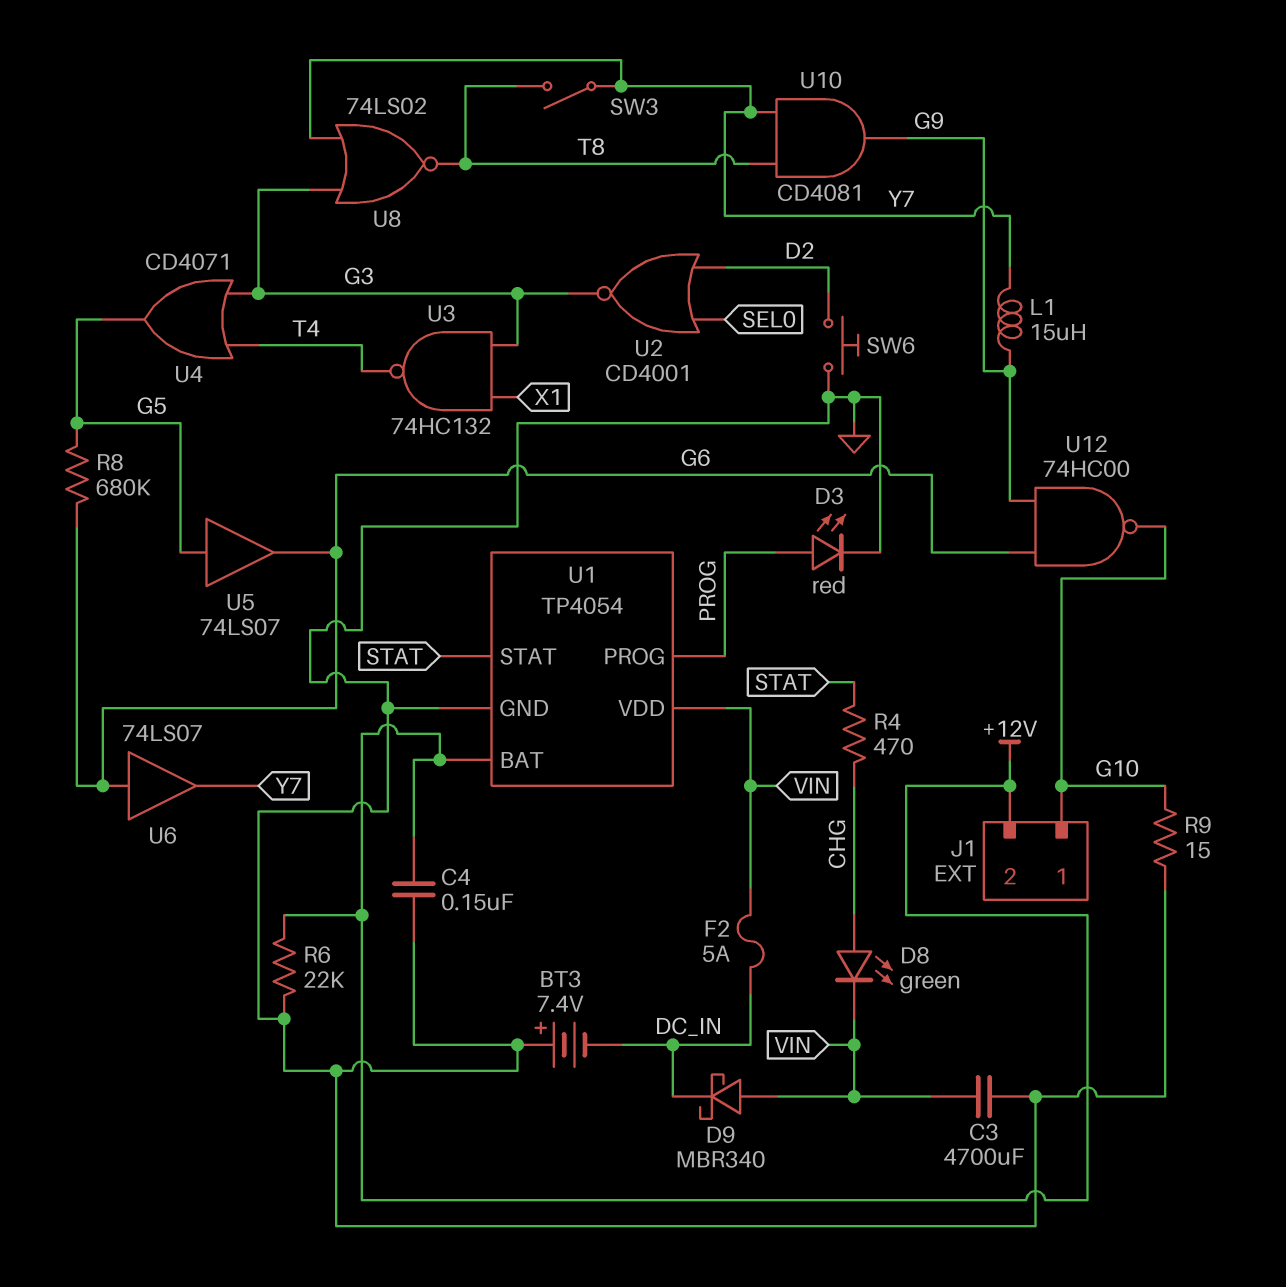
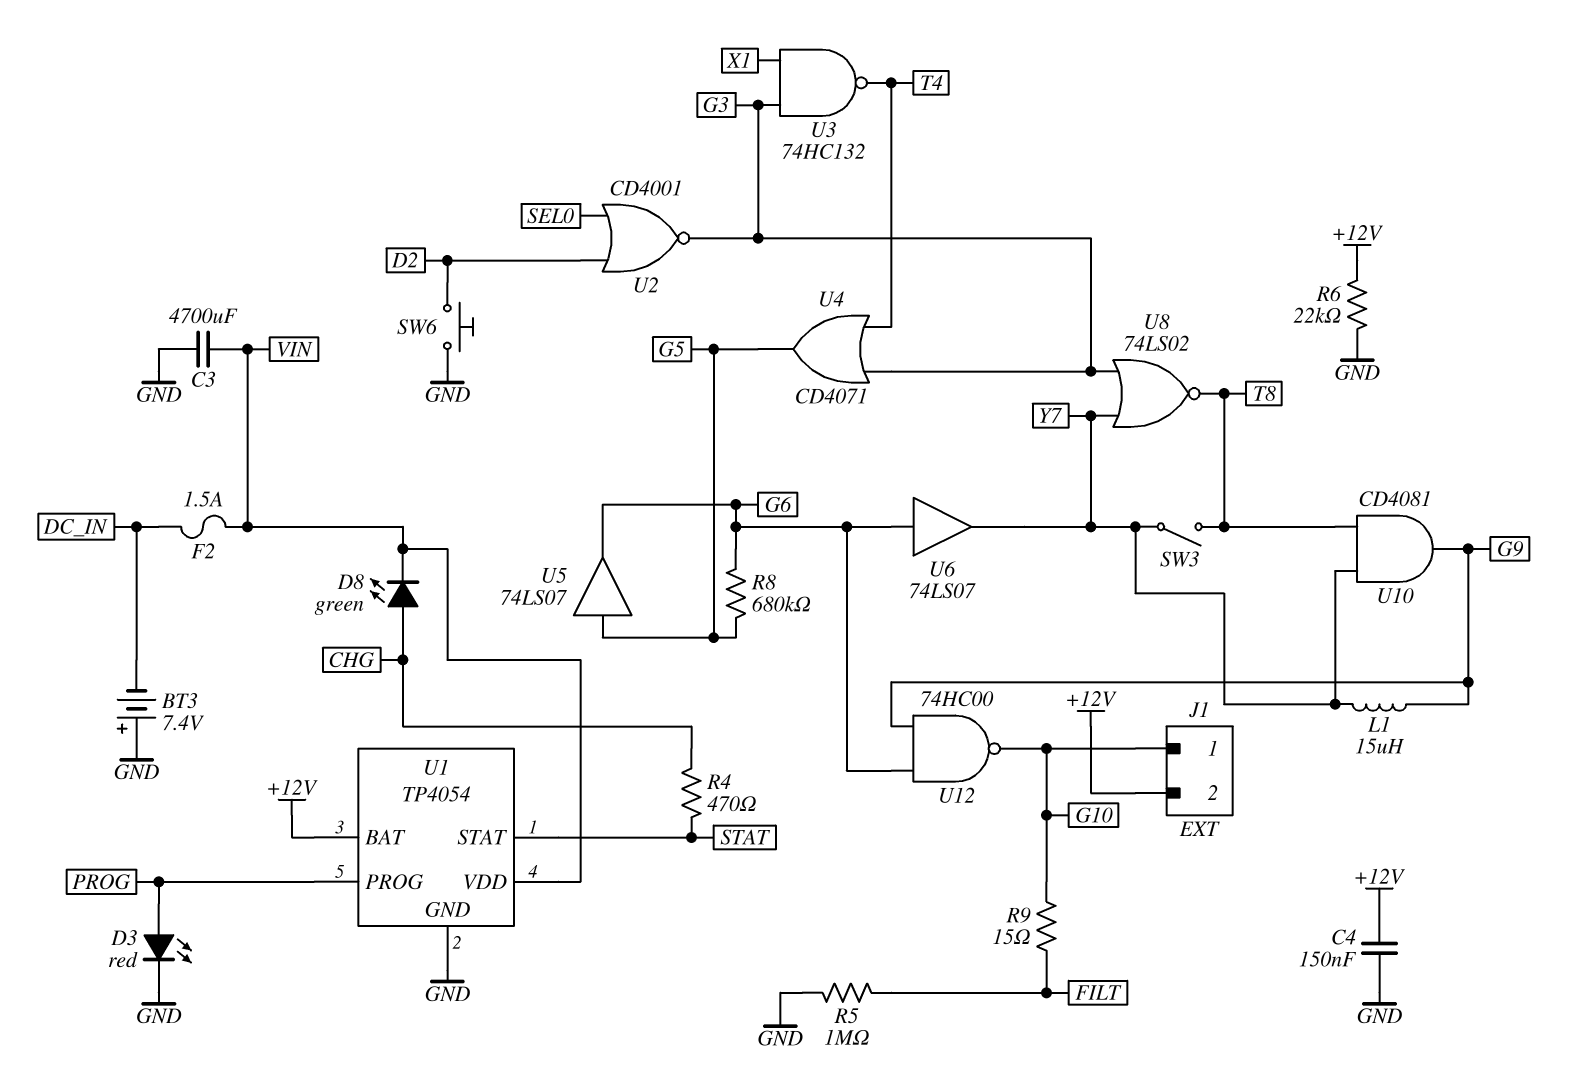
D9: schottky MBR340 (A VIN, K DC_IN) -> none
F2: 5A (DC_IN, VIN) -> 1.5A (DC_IN, VIN)
R5: none -> 1M (FILT, GND)
R9: 15 (G10, GND) -> 15 (FILT, G10)

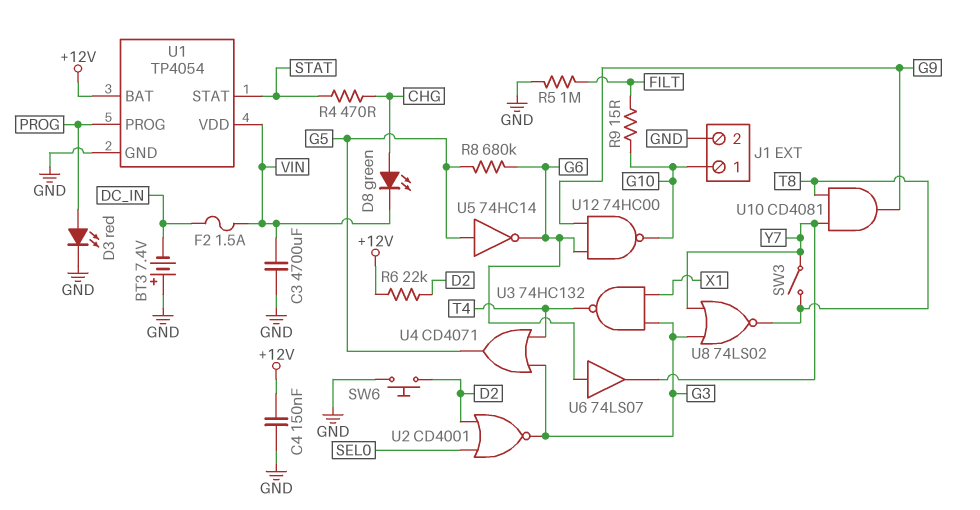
J1 pin 2: +12V -> GND
L1: 15uH (G9, Y7) -> none
R6: 22k (+12V, GND) -> 22k (+12V, D2)
U5: buffer 74LS07 (in G5, out G6) -> NOT 74HC14 (in G5, out G6)

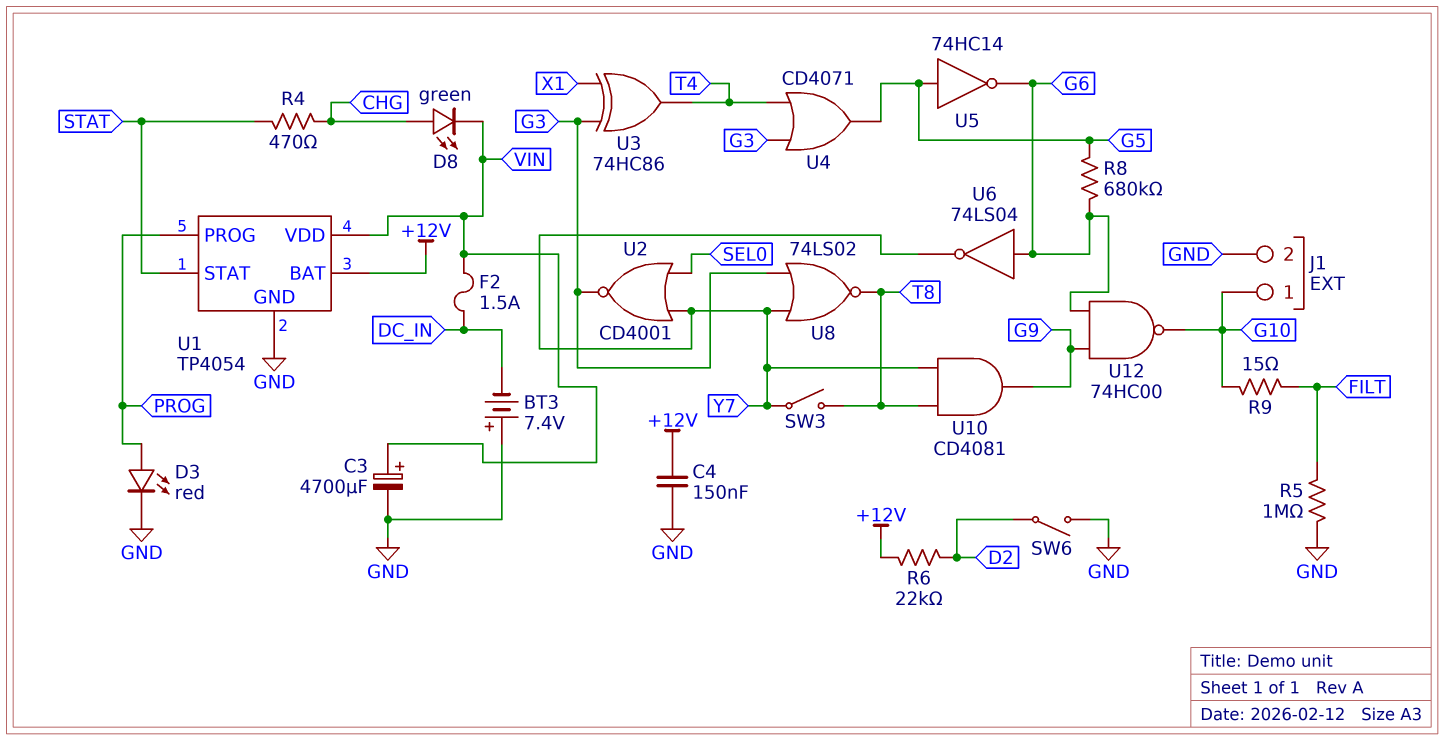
C3: 4700uF (GND, VIN) -> 4700uF (plus VIN, minus GND)
SW6: button (D2, GND) -> switch (D2, GND)
U2: NOR CD4001 (in D2, in SEL0, out G3) -> NOR CD4001 (in SEL0, in Y7, out G3)
U3: NAND 74HC132 (in G3, in X1, out T4) -> XOR 74HC86 (in G3, in X1, out T4)
U6: buffer 74LS07 (in G6, out Y7) -> NOT 74LS04 (in G6, out Y7)

